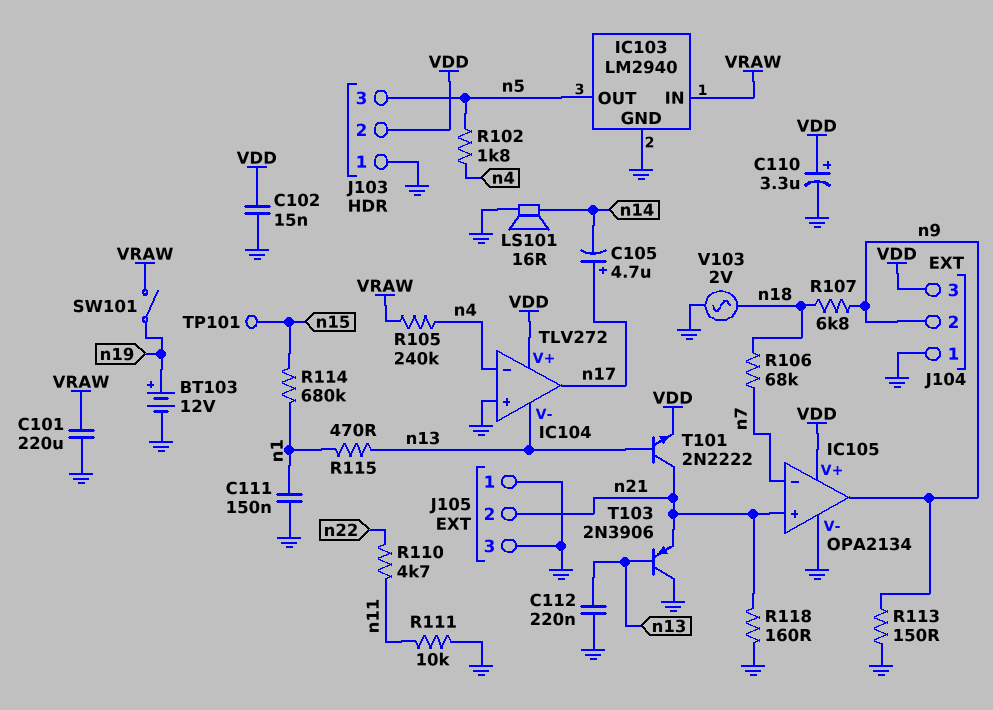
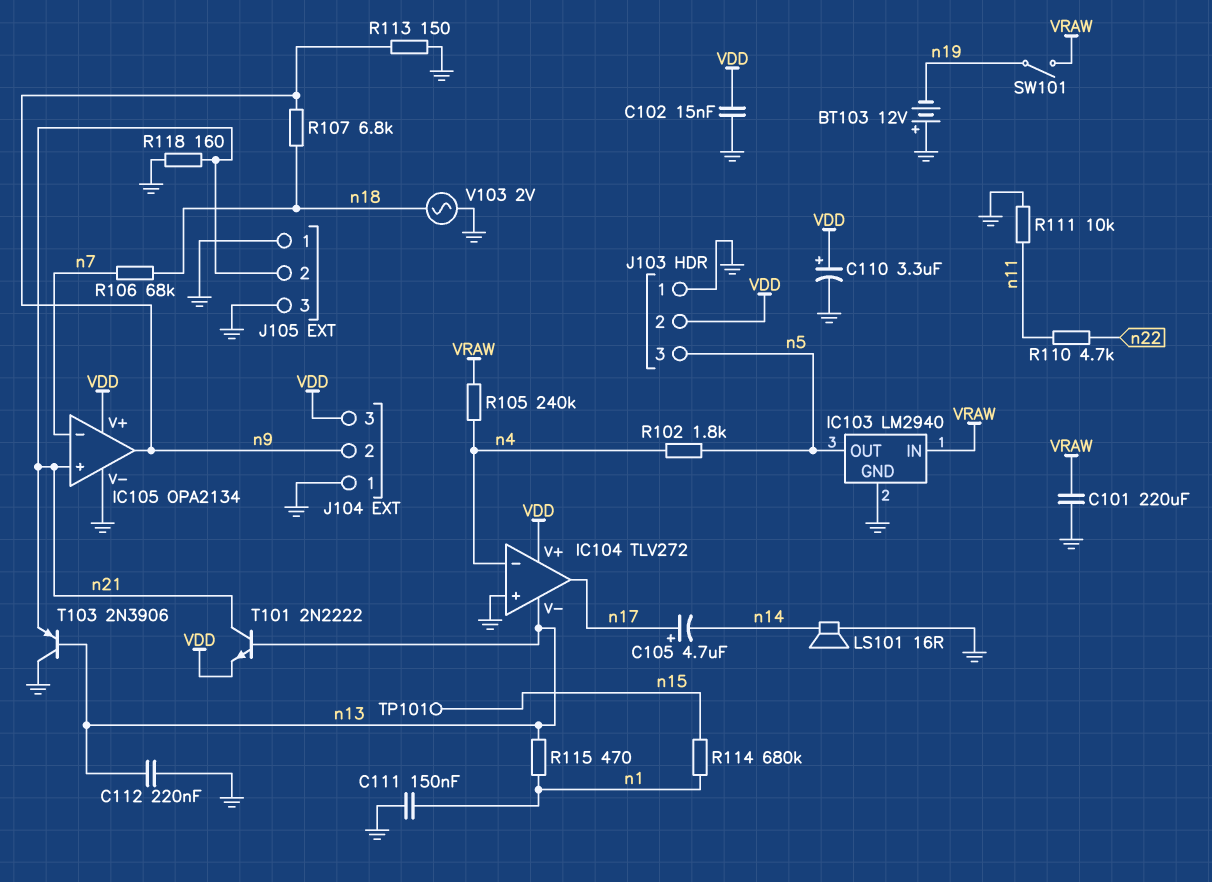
BT103: 12V (plus n19, minus GND) -> 12V (plus GND, minus n19)

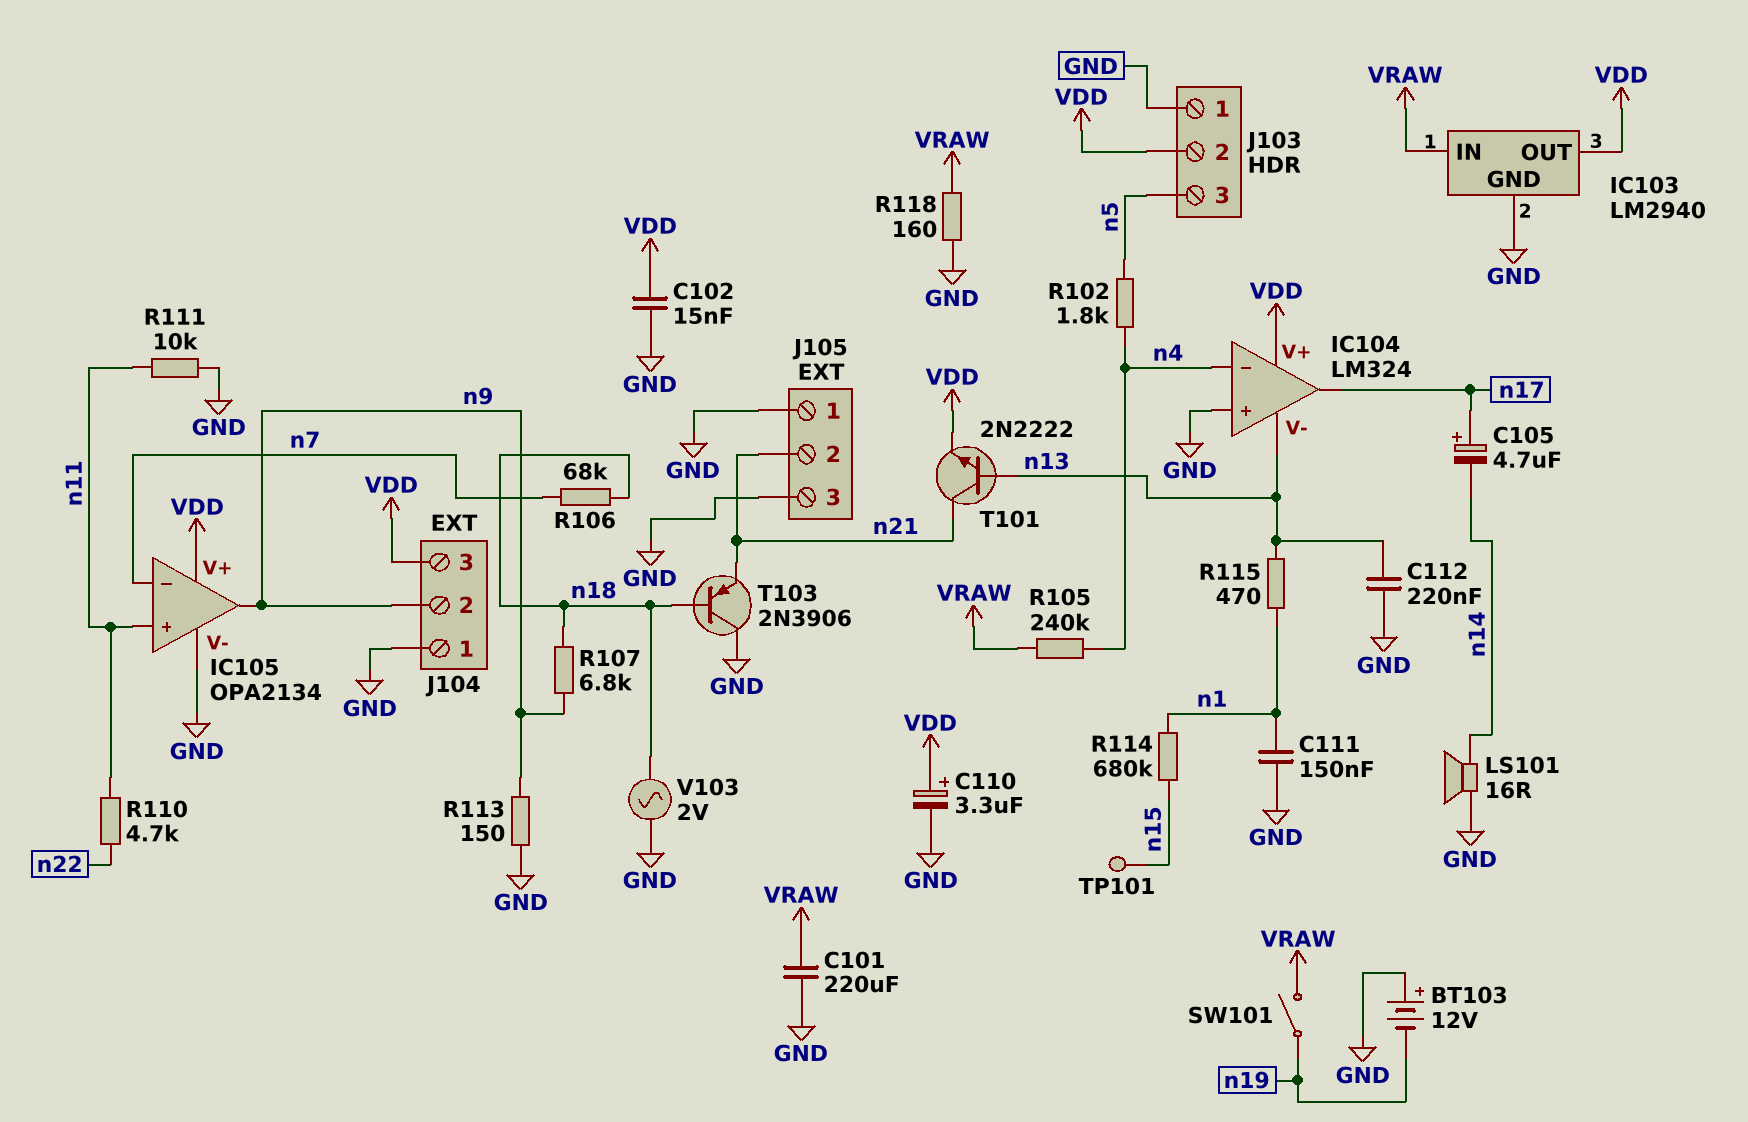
IC103 pin OUT: n5 -> VDD
IC104: TLV272 -> LM324
IC105 pin in+: n21 -> n11
R118: 160 (GND, n21) -> 160 (GND, VRAW)
T103: PNP 2N3906 (B n13, C GND, E n21) -> PNP 2N3906 (B n18, C GND, E n21)

